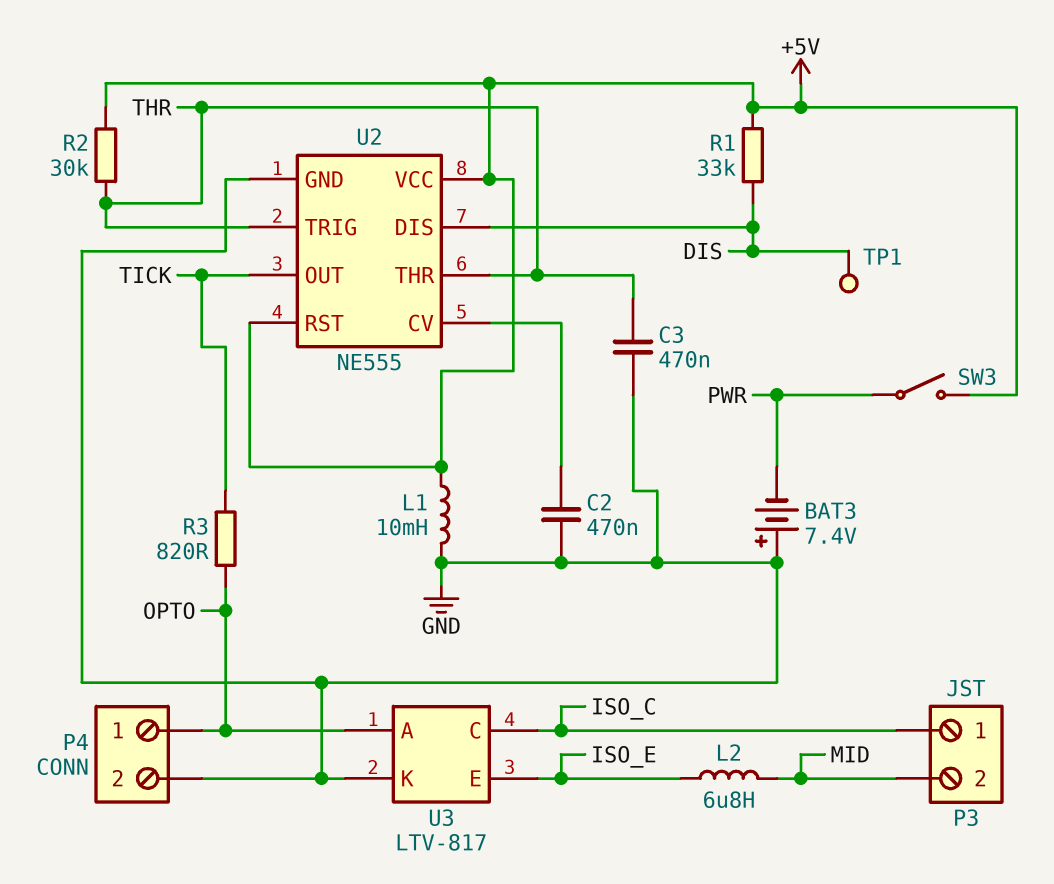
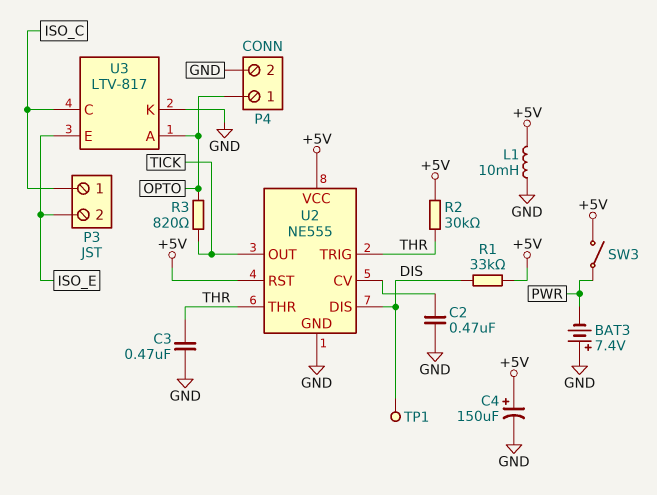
C4: none -> 150uF (plus +5V, minus GND)
L2: 6.8uH (ISO_E, MID) -> none
P3 pin 2: MID -> ISO_E

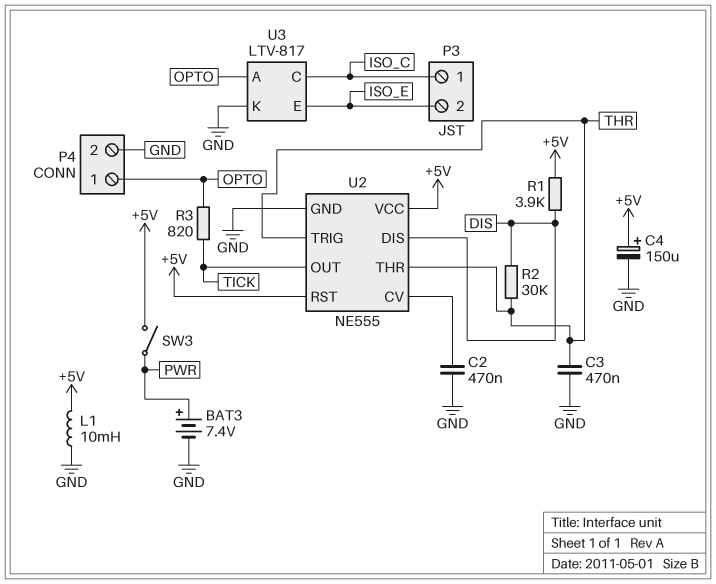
BAT3: 7.4V (plus GND, minus PWR) -> 7.4V (plus PWR, minus GND)
R1: 33k (+5V, DIS) -> 3.9k (+5V, DIS)
R2: 30k (+5V, THR) -> 30k (DIS, THR)
TP1: test point (DIS) -> none

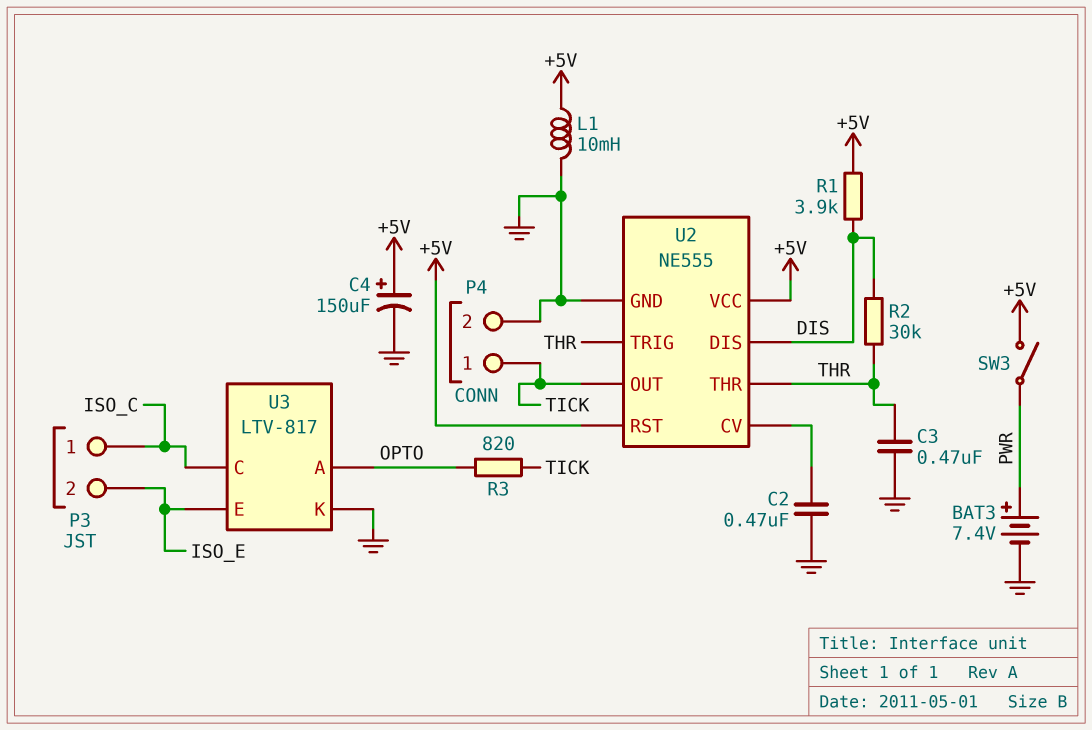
P4 pin 1: OPTO -> TICK

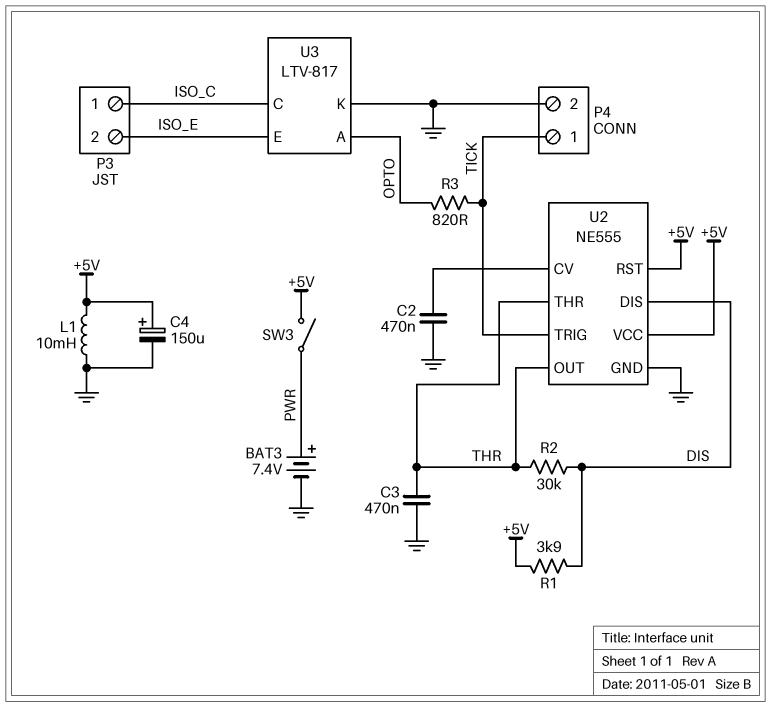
U2 pin OUT: TICK -> THR
U2 pin TRIG: THR -> TICK

